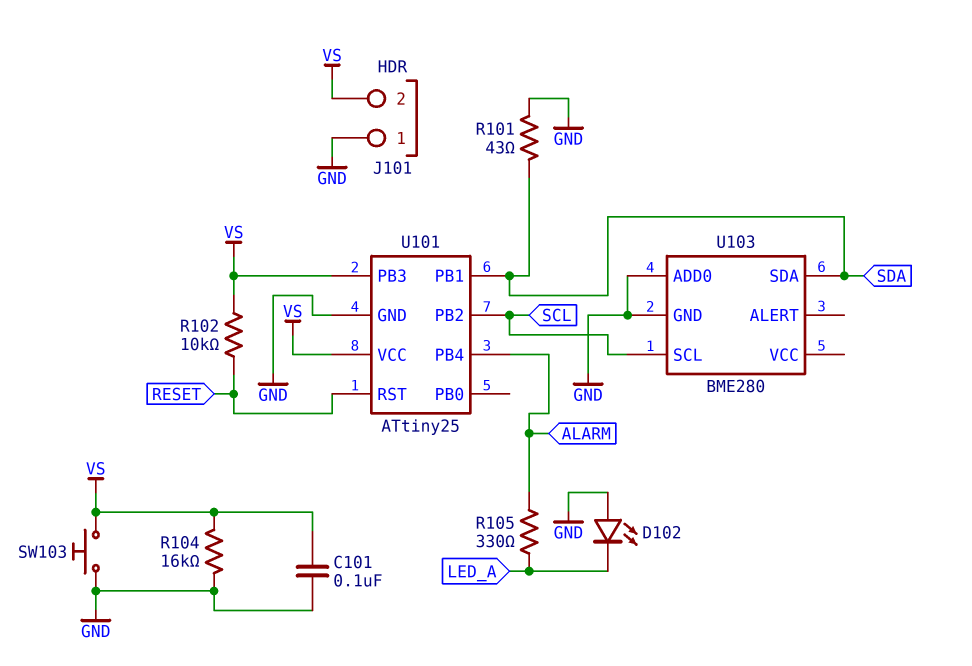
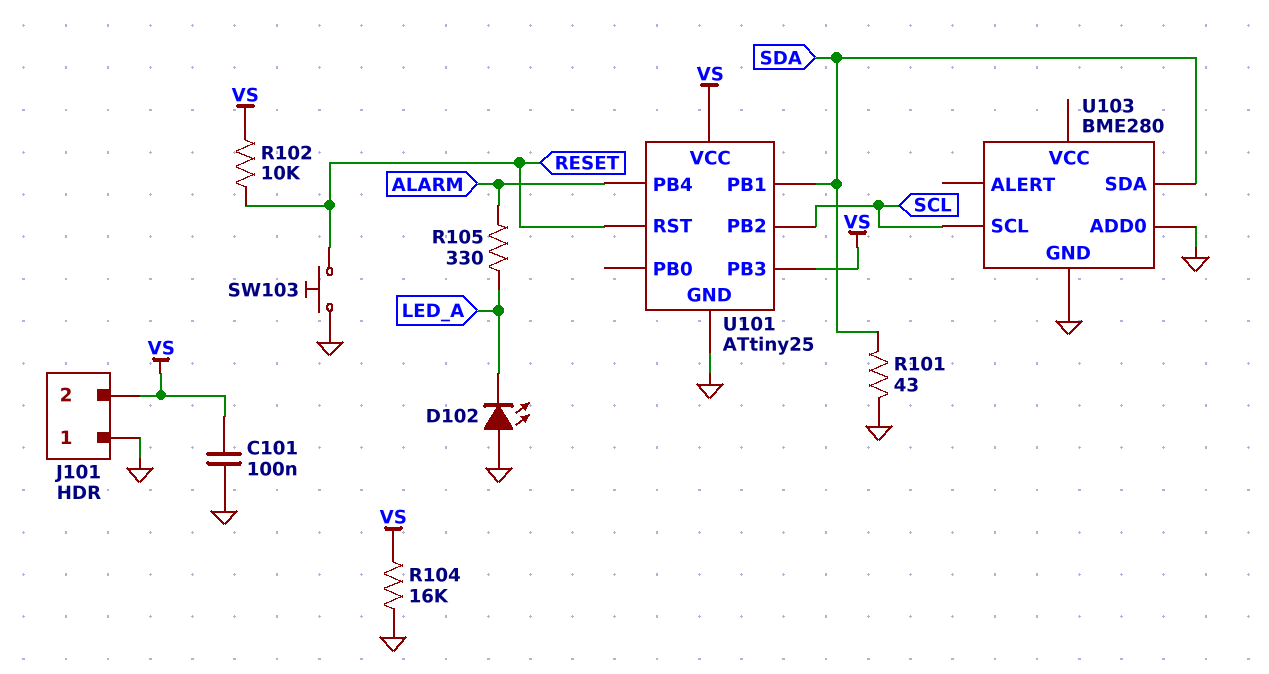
SW103: button (GND, VS) -> button (GND, RESET)

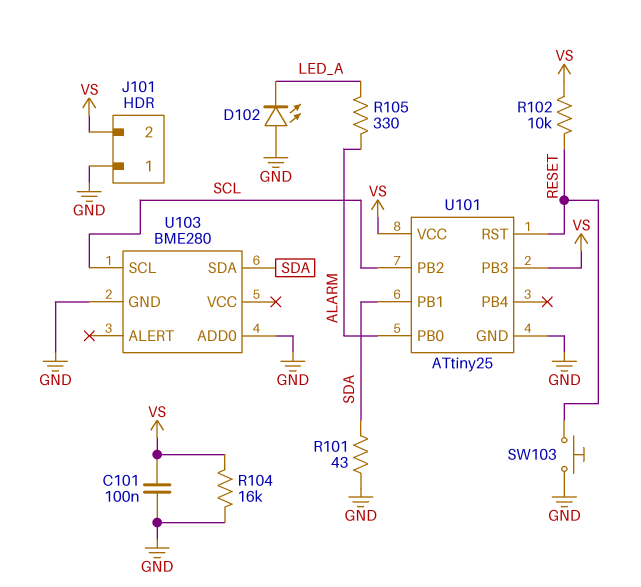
U101 pin PB0: none -> ALARM
U101 pin PB4: ALARM -> none

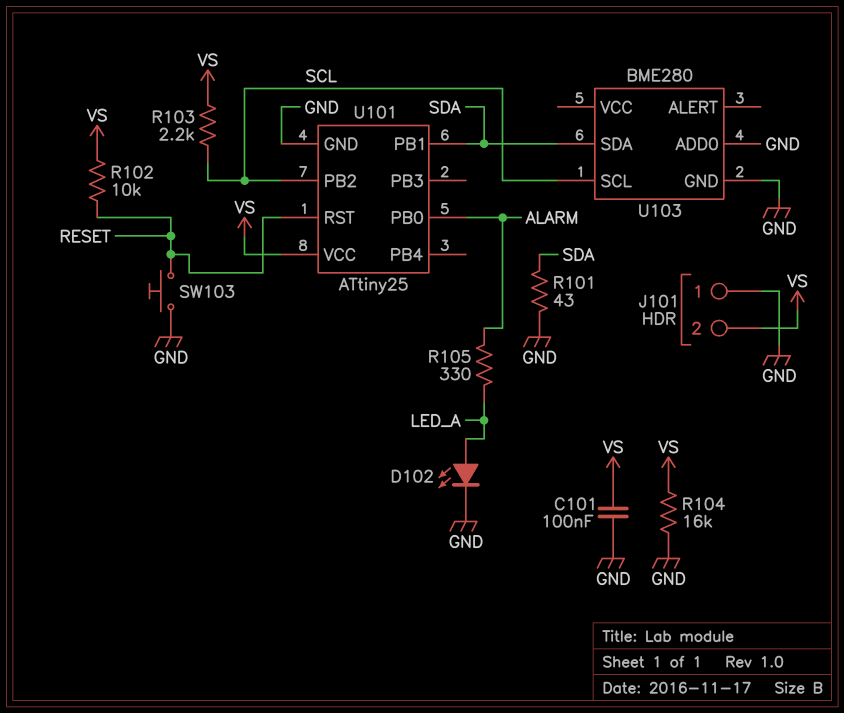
D102: LED (A GND, K LED_A) -> LED (A LED_A, K GND)
R103: none -> 2.2k (SCL, VS)
U101 pin PB3: VS -> none

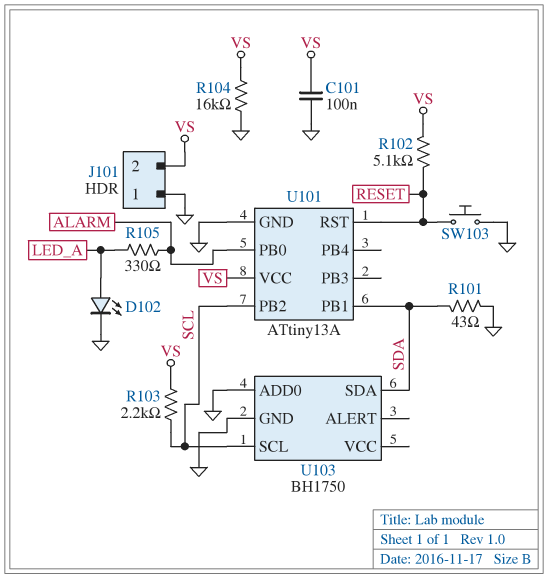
R102: 10k (RESET, VS) -> 5.1k (RESET, VS)
U101: ATtiny25 -> ATtiny13A
U103: BME280 -> BH1750

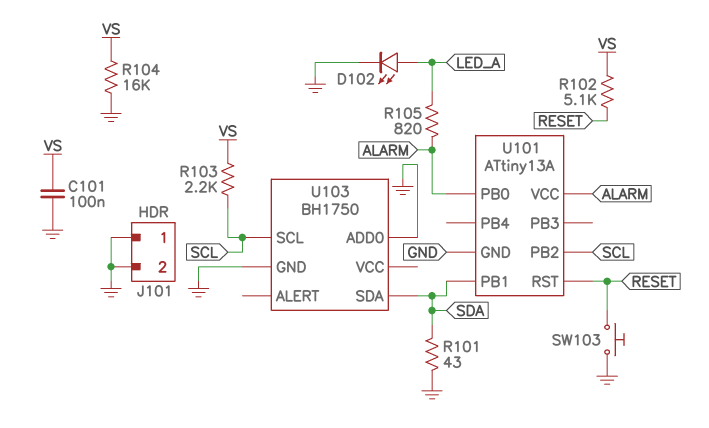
J101 pin 2: VS -> GND
R105: 330 (ALARM, LED_A) -> 820 (ALARM, LED_A)
U101 pin VCC: VS -> ALARM

